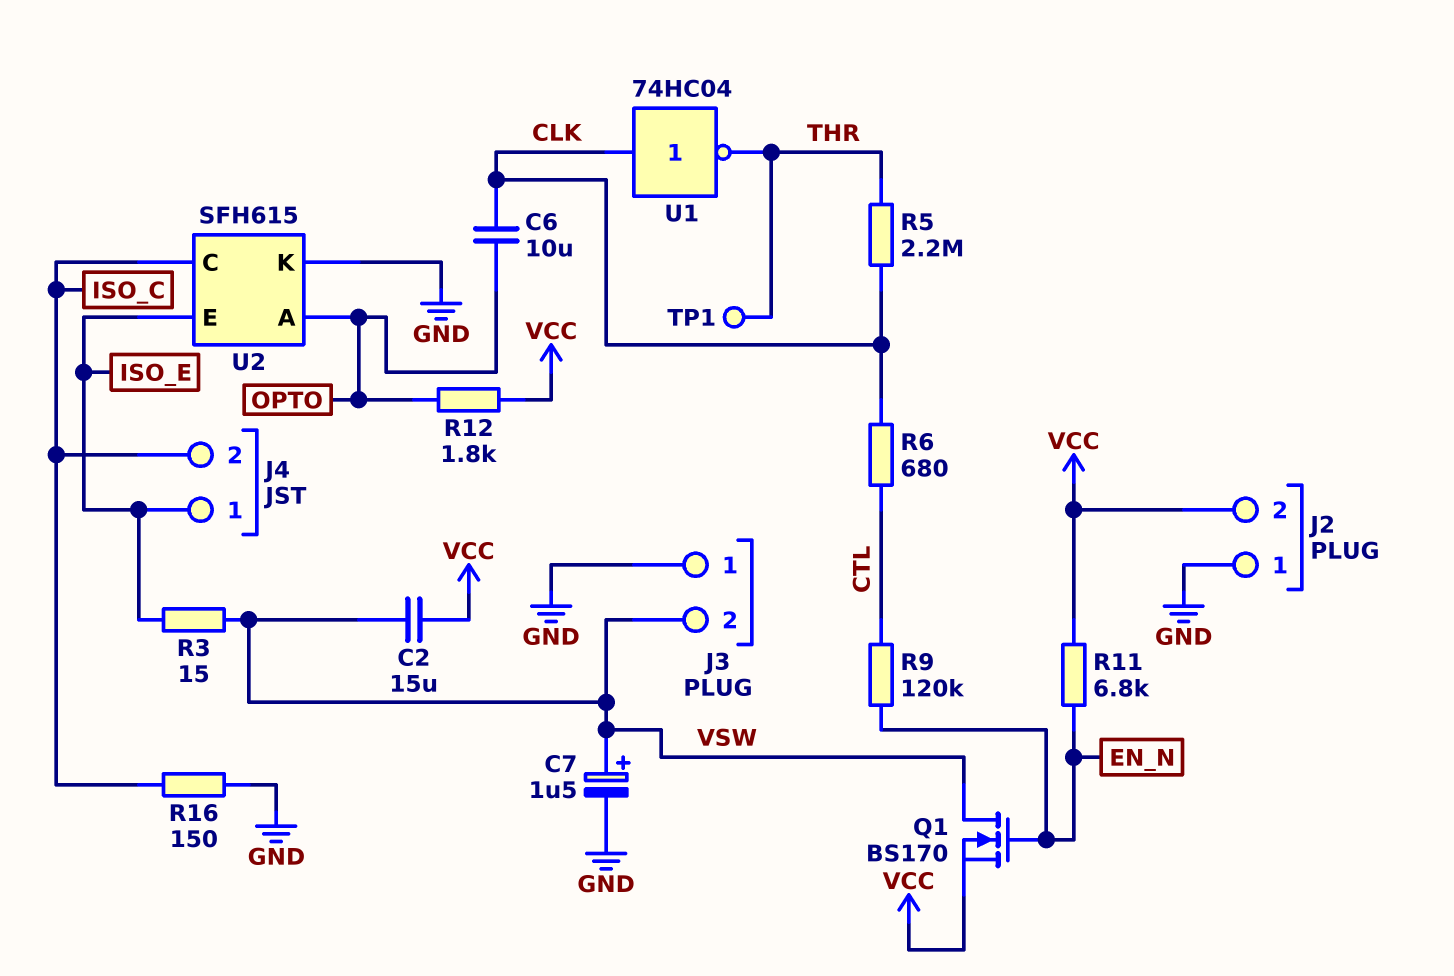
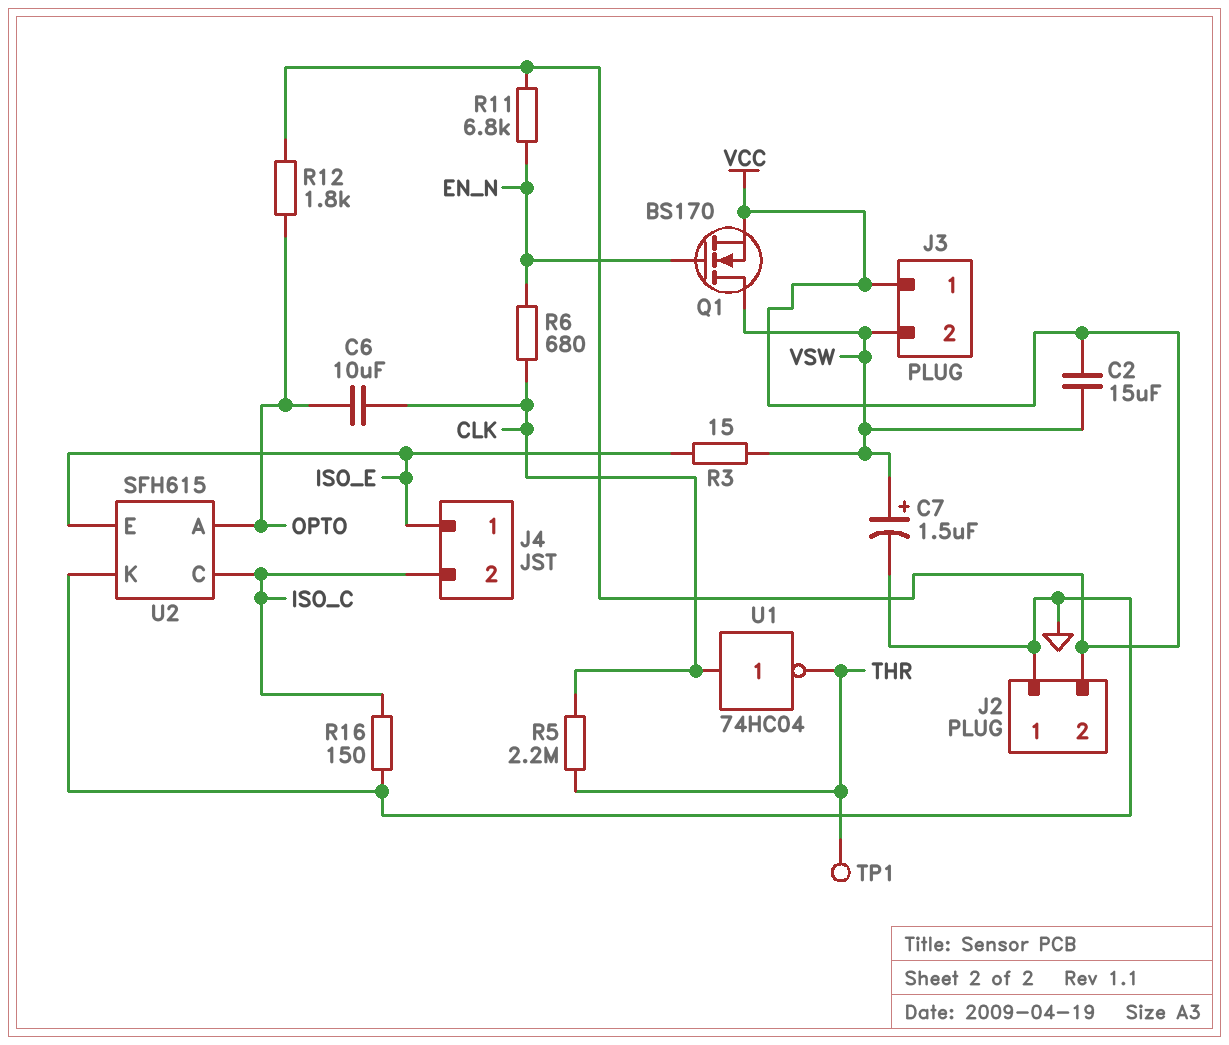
J3 pin 1: GND -> VCC
R6: 680 (CLK, CTL) -> 680 (CLK, EN_N)
R9: 120k (CTL, EN_N) -> none

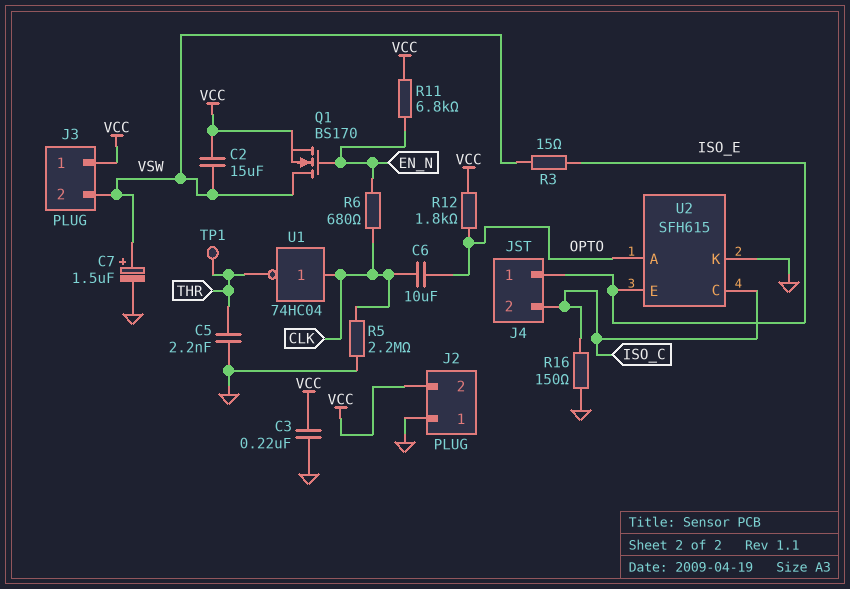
C3: none -> 220nF (GND, VCC)
C5: none -> 2.2nF (GND, THR)
R5: 2.2M (CLK, THR) -> 2.2M (CLK, GND)

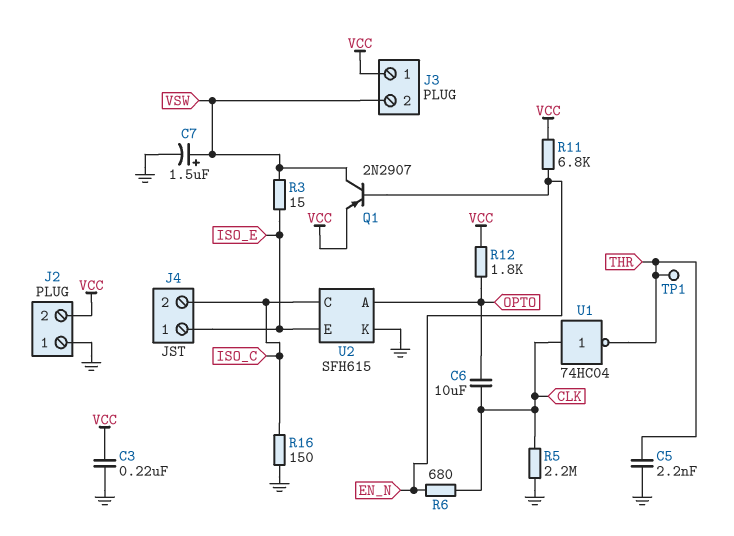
C2: 15uF (VCC, VSW) -> none
Q1: NMOS BS170 (G EN_N, D VSW, S VCC) -> PNP 2N2907 (B EN_N, C VSW, E VCC)

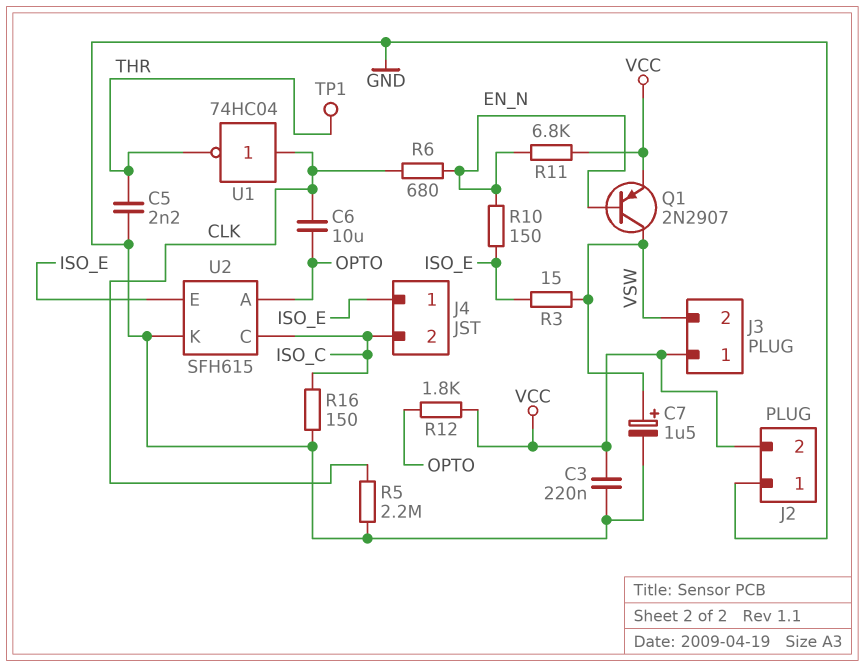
R10: none -> 150 (EN_N, ISO_E)

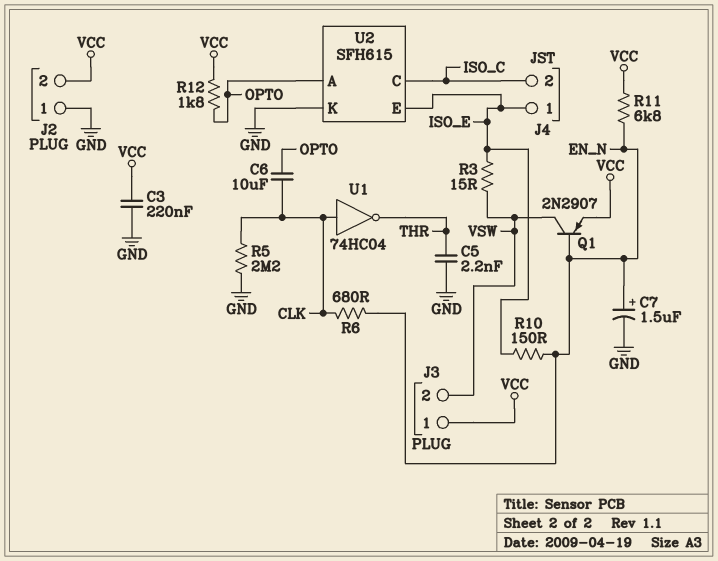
C7: 1.5uF (plus VSW, minus GND) -> 1.5uF (plus EN_N, minus GND)
R16: 150 (GND, ISO_C) -> none
TP1: test point (THR) -> none

